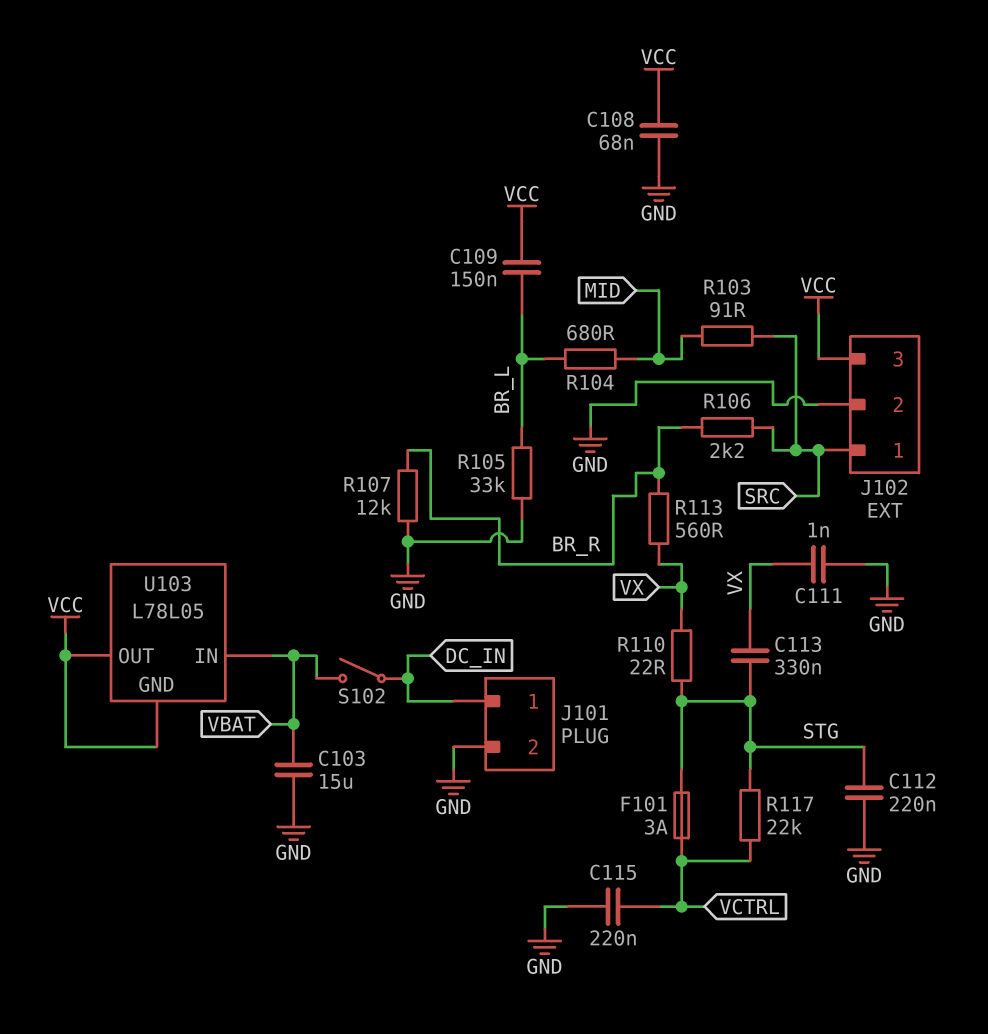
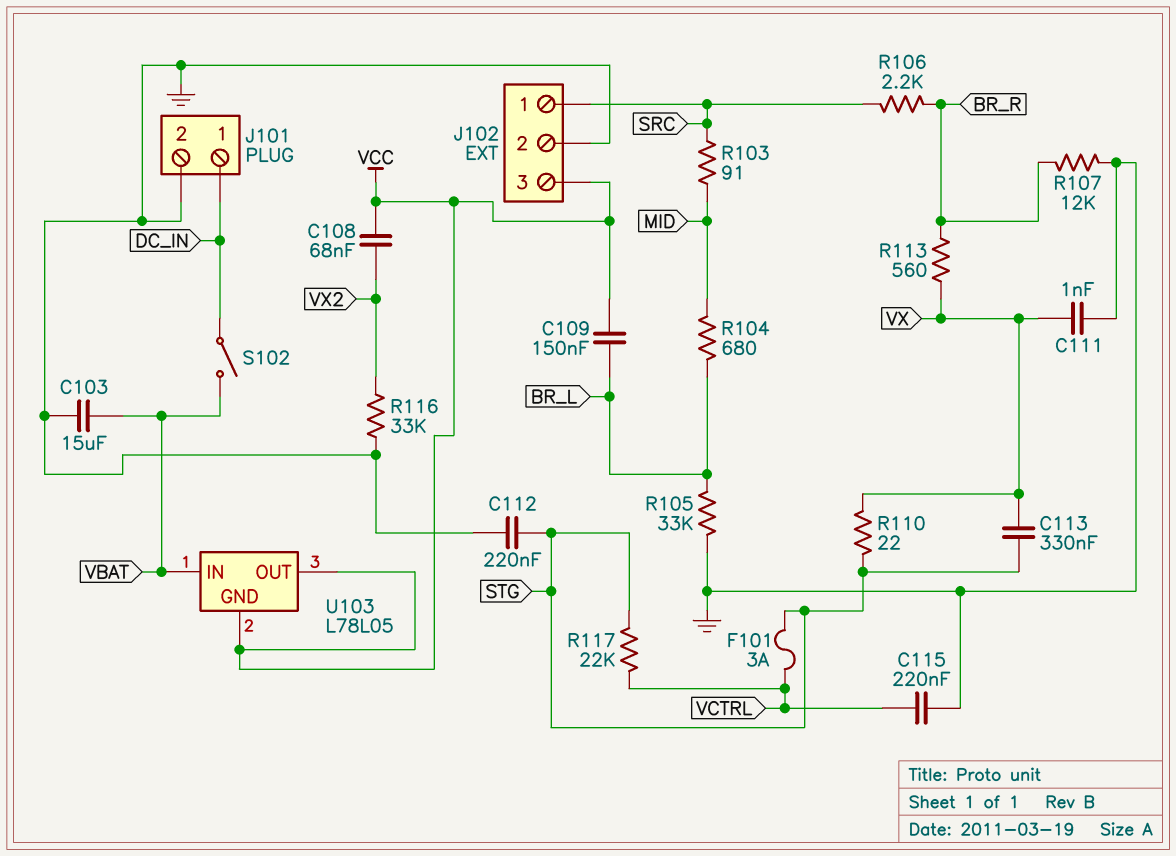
C108: 68nF (GND, VCC) -> 68nF (VCC, VX2)
R116: none -> 33k (GND, VX2)

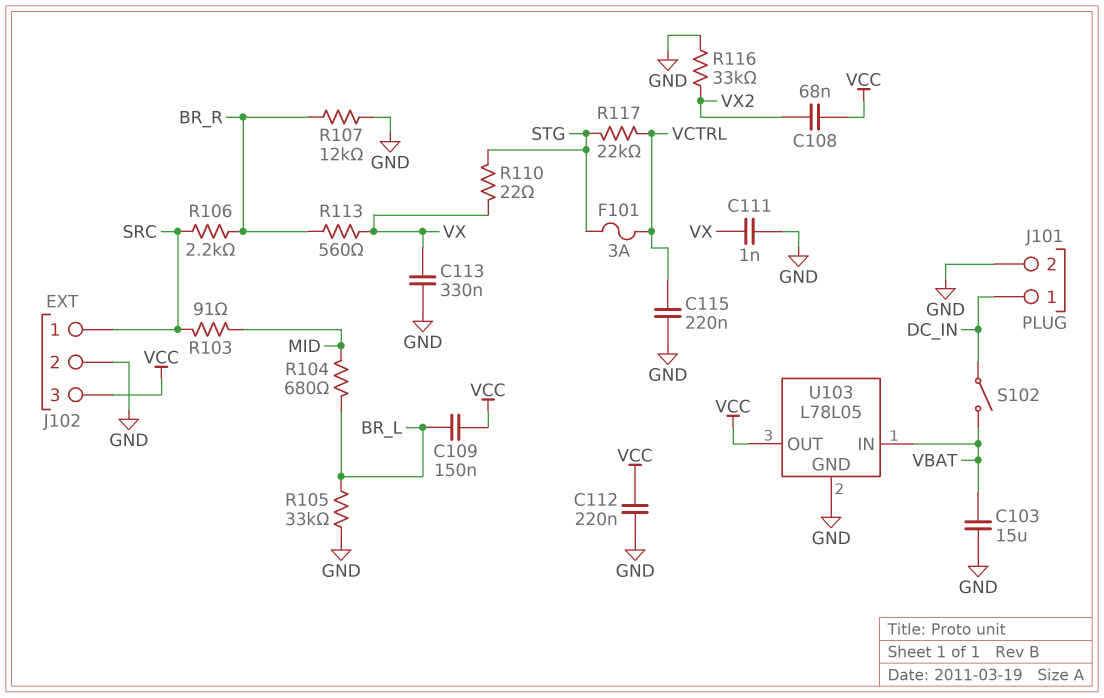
C112: 220nF (GND, STG) -> 220nF (GND, VCC)
C113: 330nF (STG, VX) -> 330nF (GND, VX)
U103 pin GND: VCC -> GND

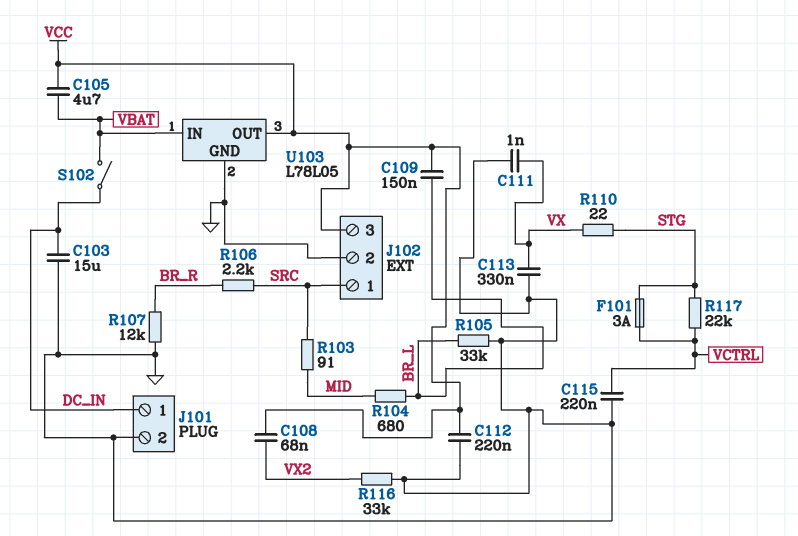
C103: 15uF (GND, VBAT) -> 15uF (DC_IN, GND)
C105: none -> 4.7uF (VBAT, VCC)
R113: 560 (BR_R, VX) -> none

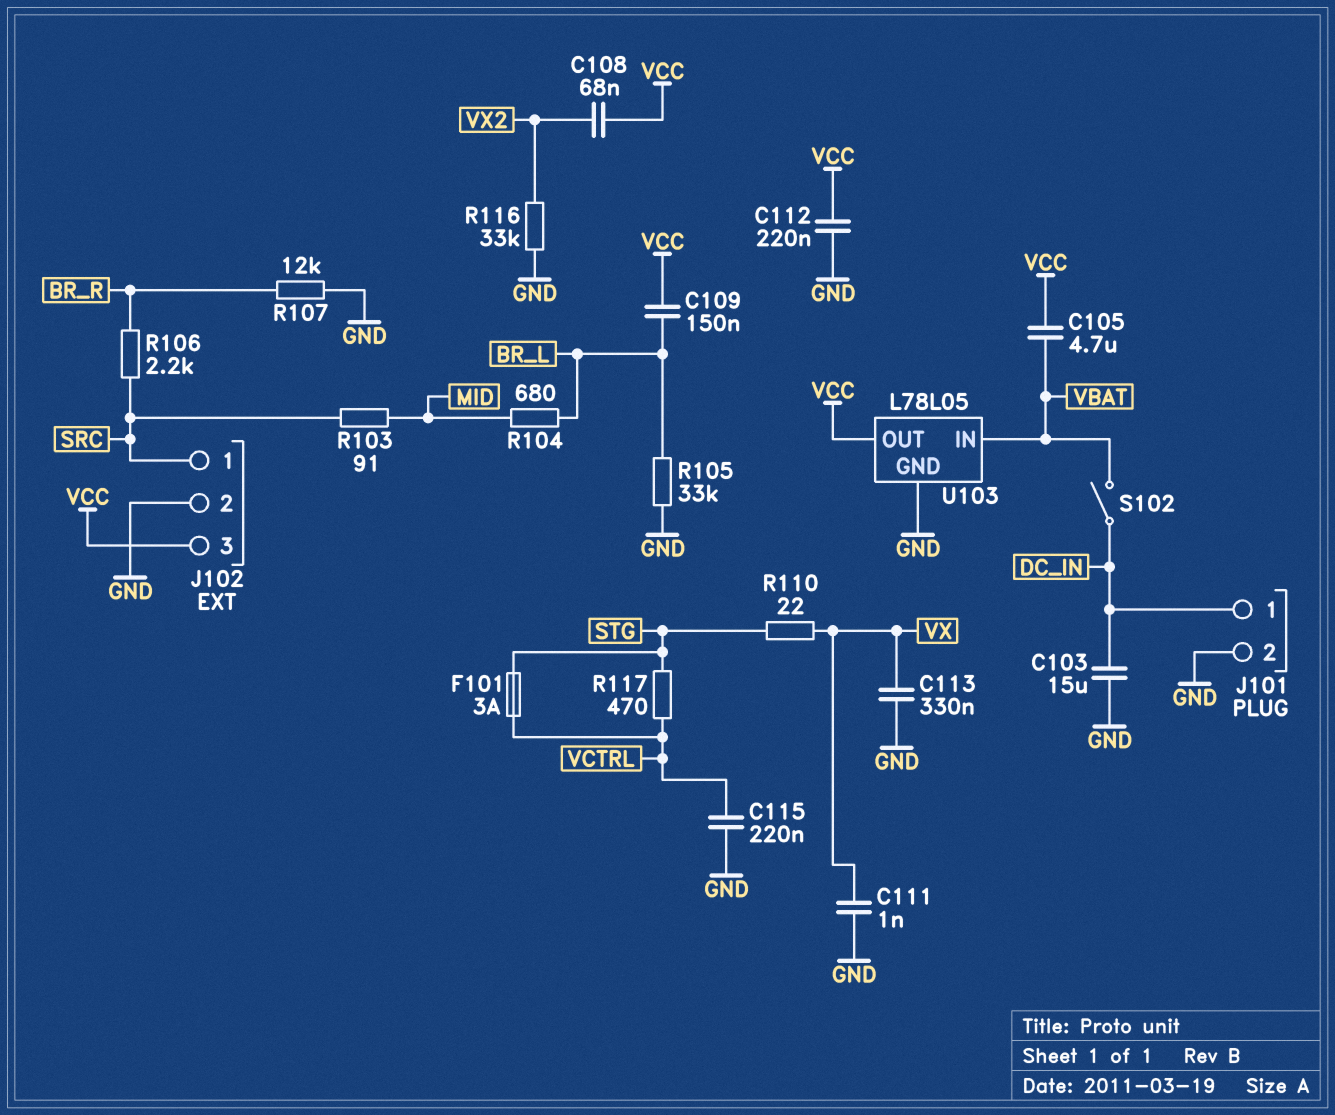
R117: 22k (STG, VCTRL) -> 470 (STG, VCTRL)

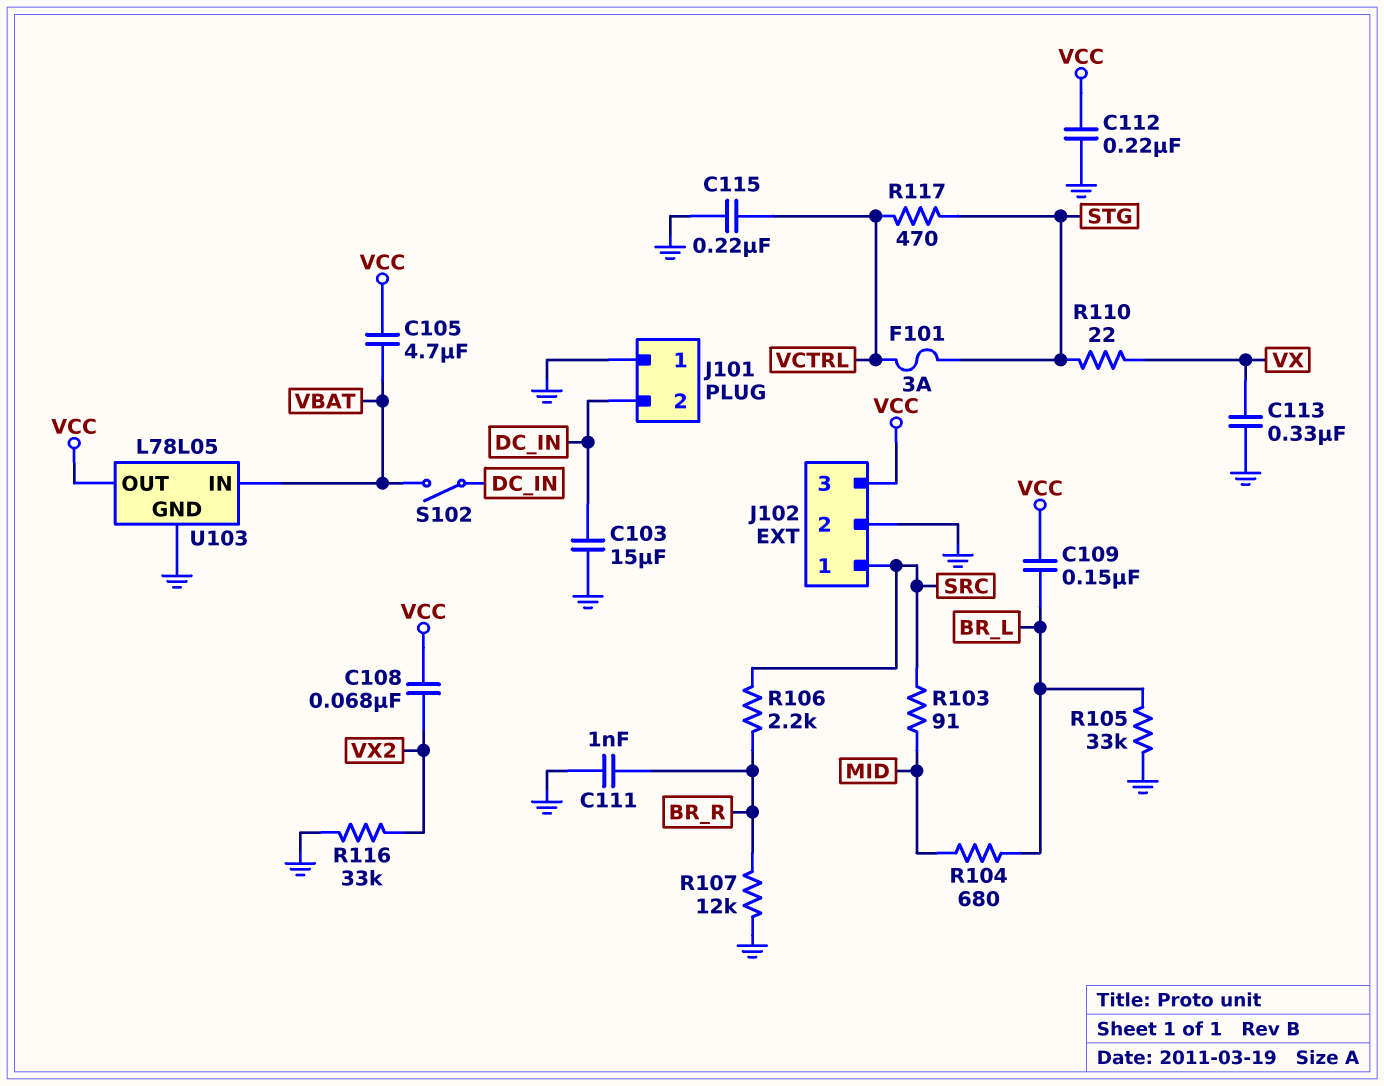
C111: 1nF (GND, VX) -> 1nF (BR_R, GND)
J101 pin 1: DC_IN -> GND
J101 pin 2: GND -> DC_IN

